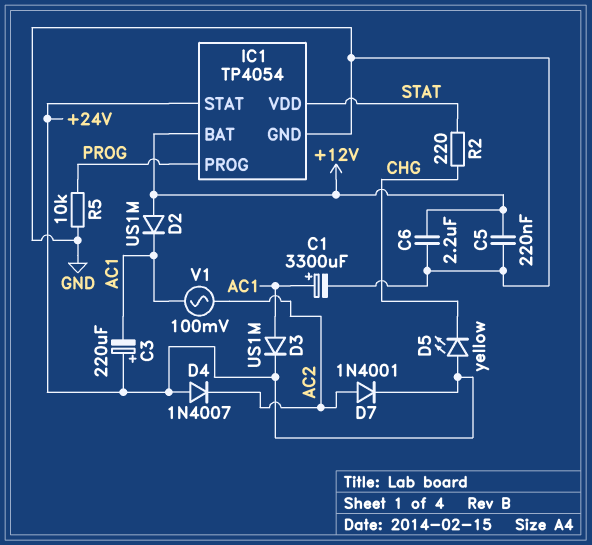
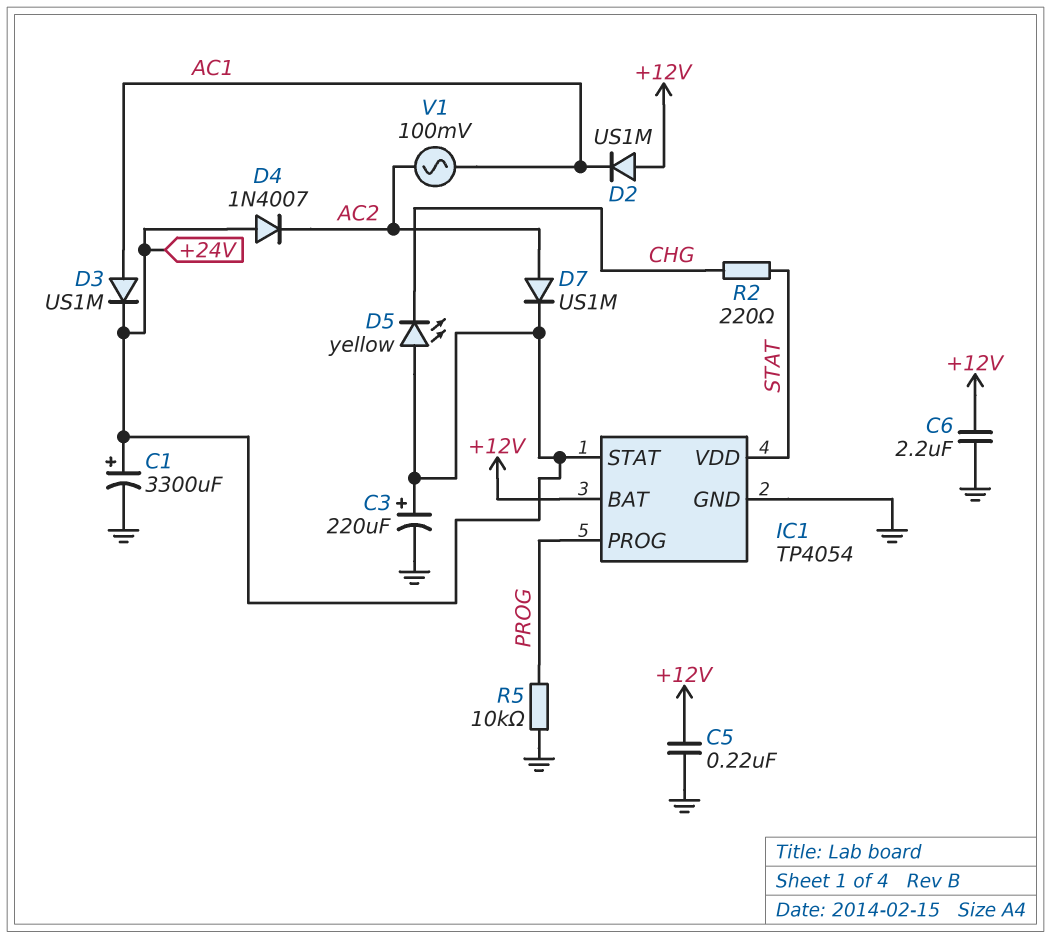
C1: 3300uF (plus AC1, minus GND) -> 3300uF (plus +24V, minus GND)
C3: 220uF (plus +24V, minus AC1) -> 220uF (plus +24V, minus GND)
D7: diode 1N4001 (A AC2, K +24V) -> diode US1M (A AC2, K +24V)

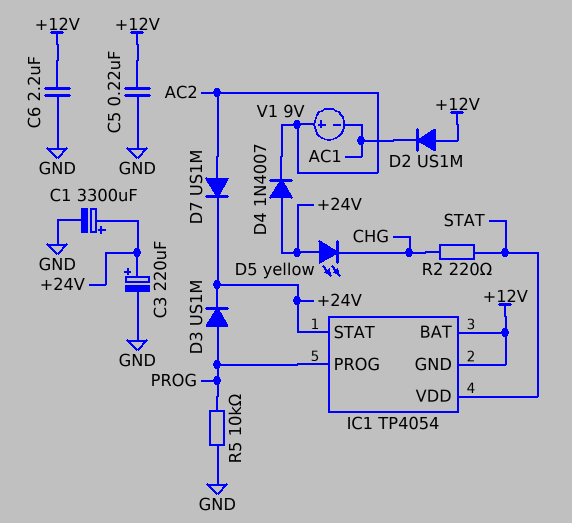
D3: diode US1M (A AC1, K +24V) -> diode US1M (A PROG, K +24V)
IC1 pin GND: GND -> +12V
V1: AC 100mV (AC1, AC2) -> 9V (plus AC2, minus AC1)

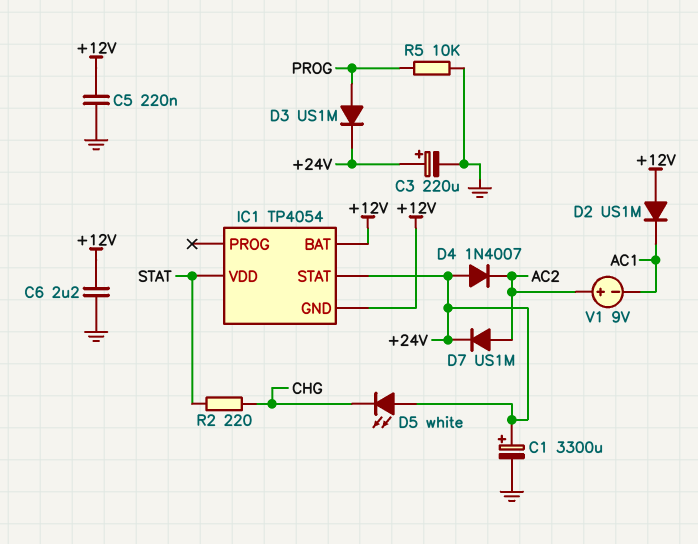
D5: LED yellow (A +24V, K CHG) -> LED white (A +24V, K CHG)
IC1 pin PROG: PROG -> none

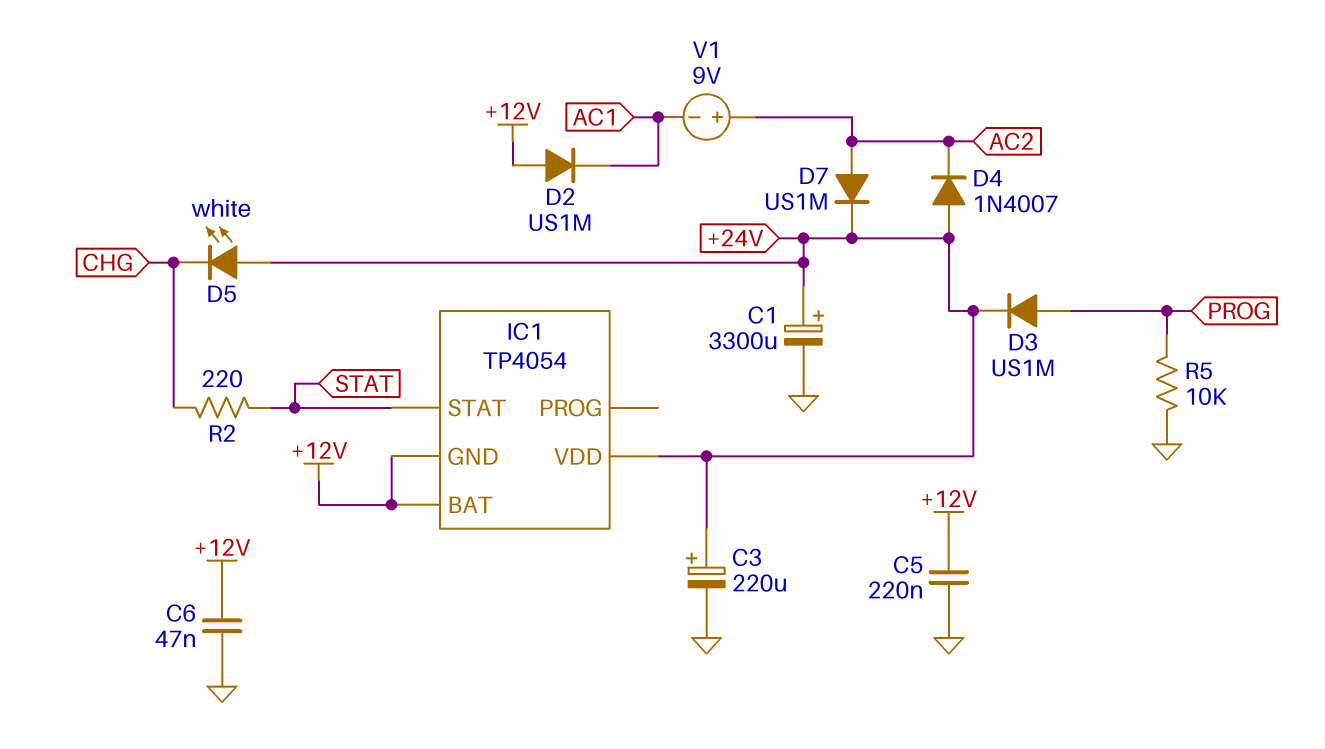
C6: 2.2uF (+12V, GND) -> 47nF (+12V, GND)
IC1 pin STAT: +24V -> STAT
IC1 pin VDD: STAT -> +24V

